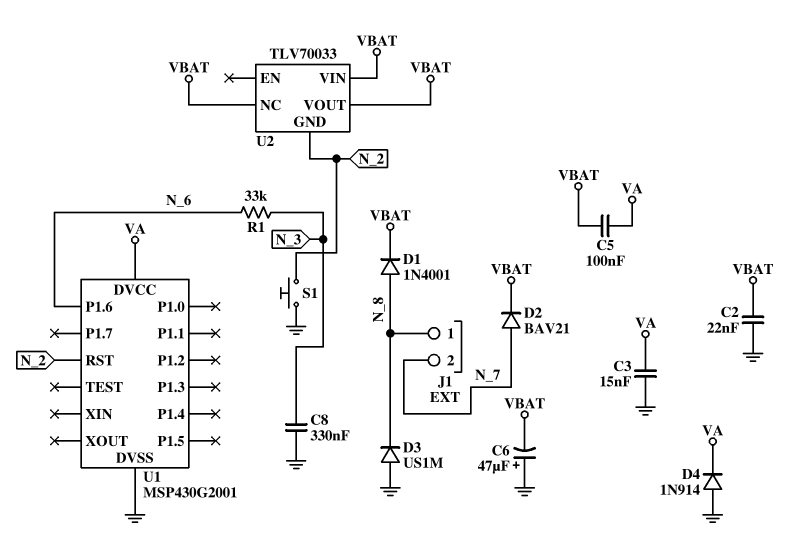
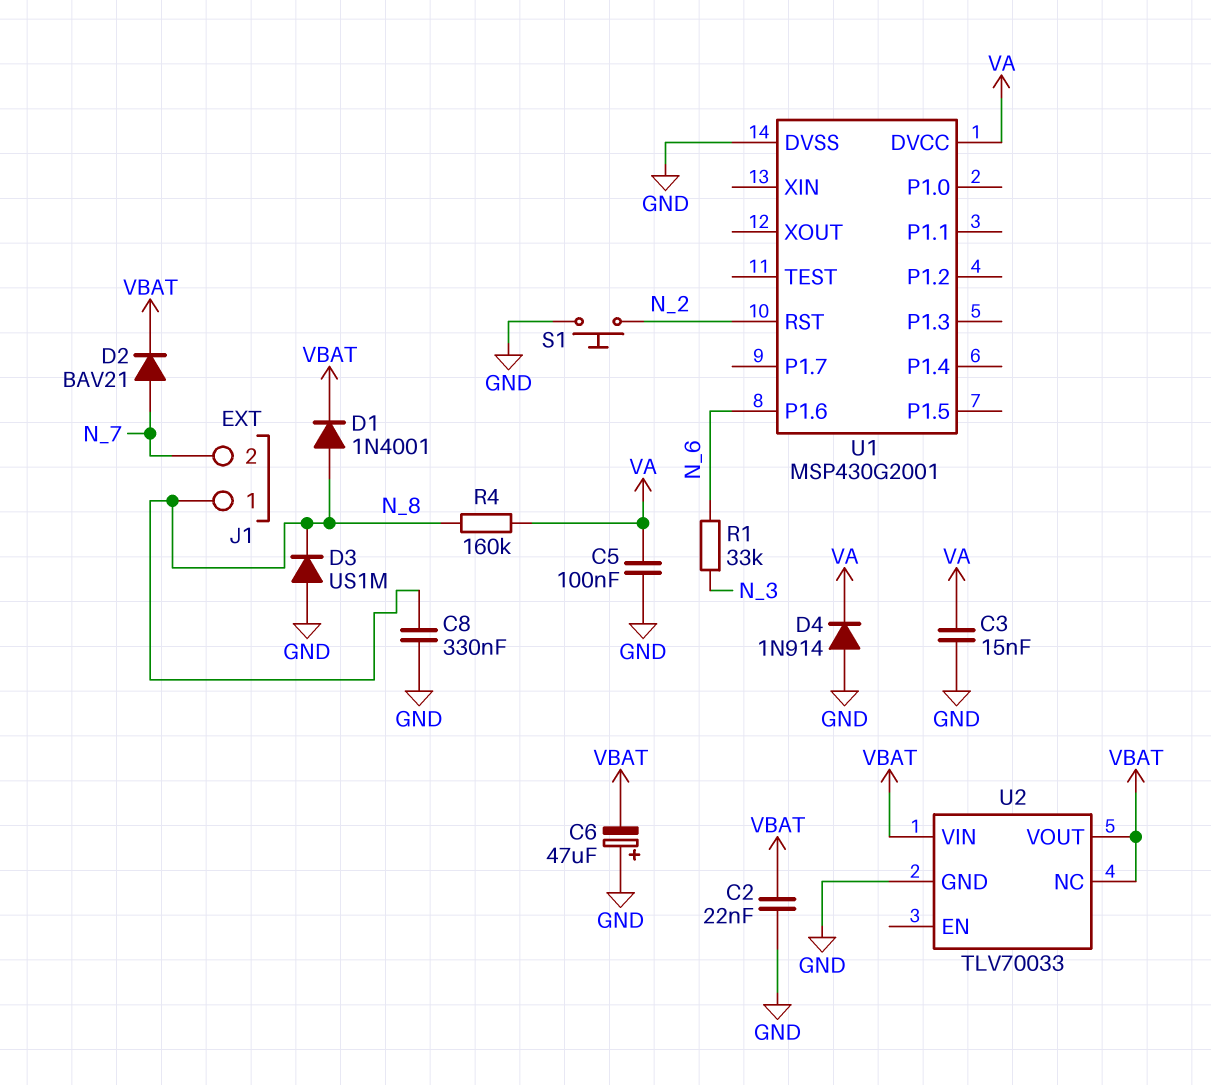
C5: 100nF (VA, VBAT) -> 100nF (GND, VA)
C8: 330nF (GND, N_3) -> 330nF (GND, N_8)
R4: none -> 160k (N_8, VA)
U2 pin GND: N_2 -> GND

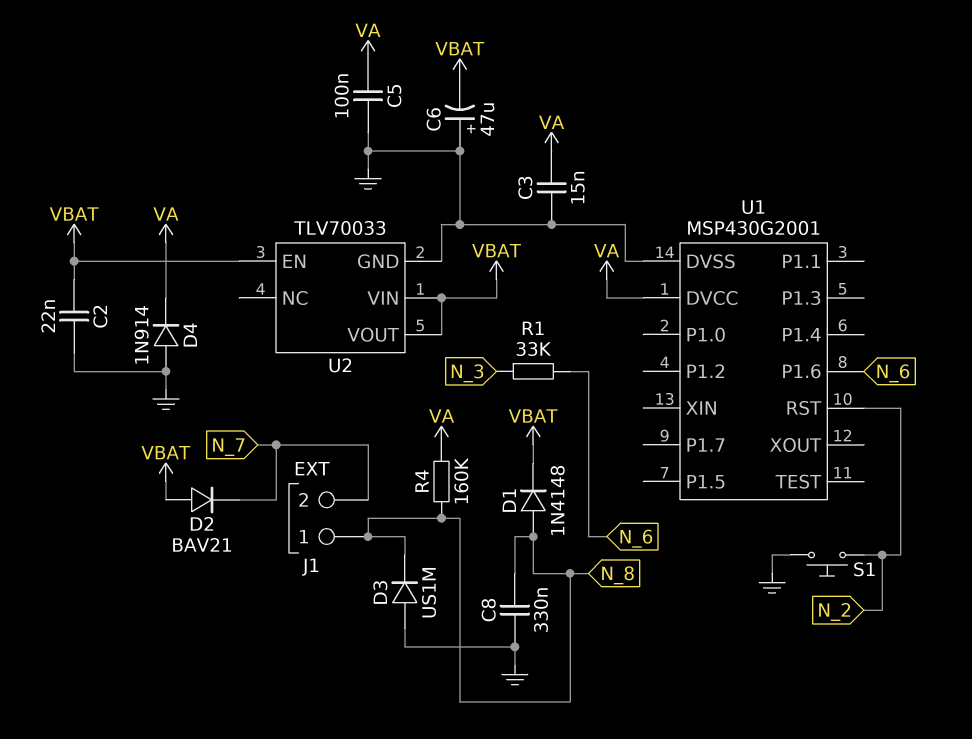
D1: diode 1N4001 (A N_8, K VBAT) -> diode 1N4148 (A N_8, K VBAT)
D2: diode BAV21 (A N_7, K VBAT) -> diode BAV21 (A VBAT, K N_7)
U2 pin EN: none -> VBAT
U2 pin NC: VBAT -> none

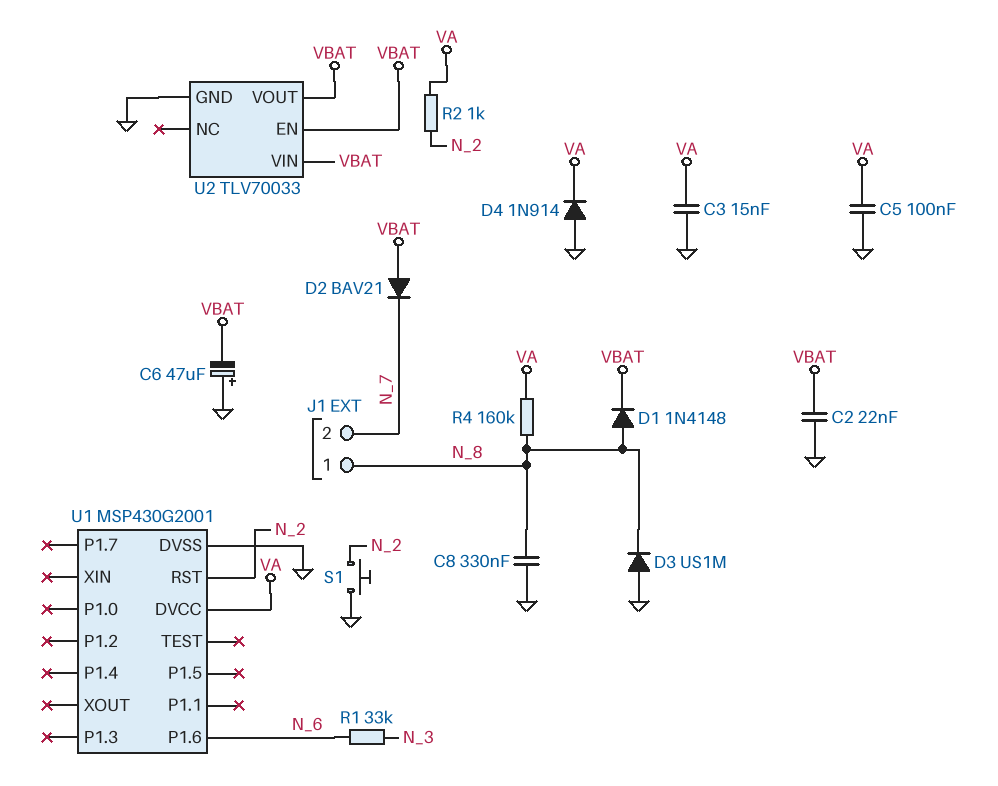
R2: none -> 1k (N_2, VA)

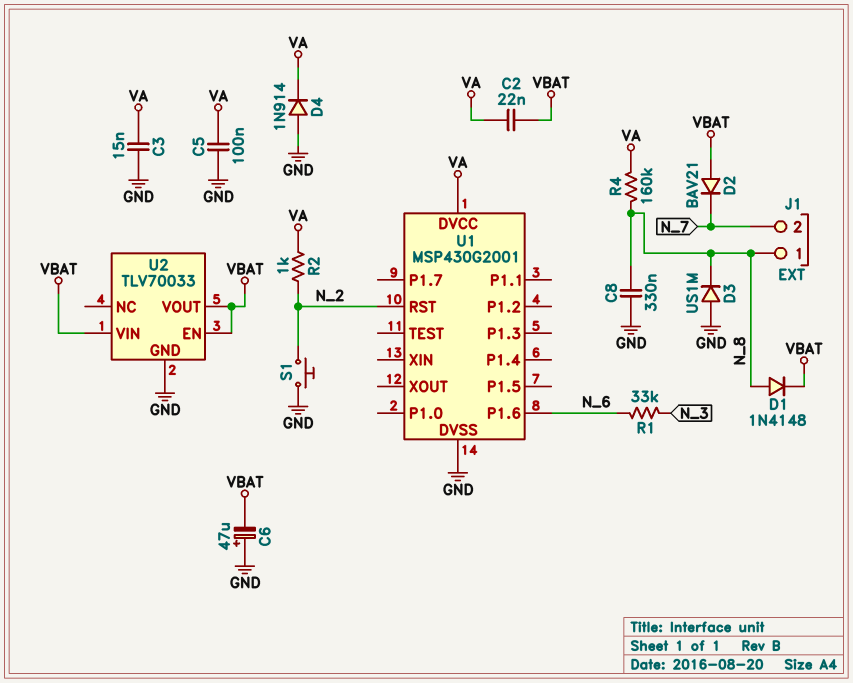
C2: 22nF (GND, VBAT) -> 22nF (VA, VBAT)

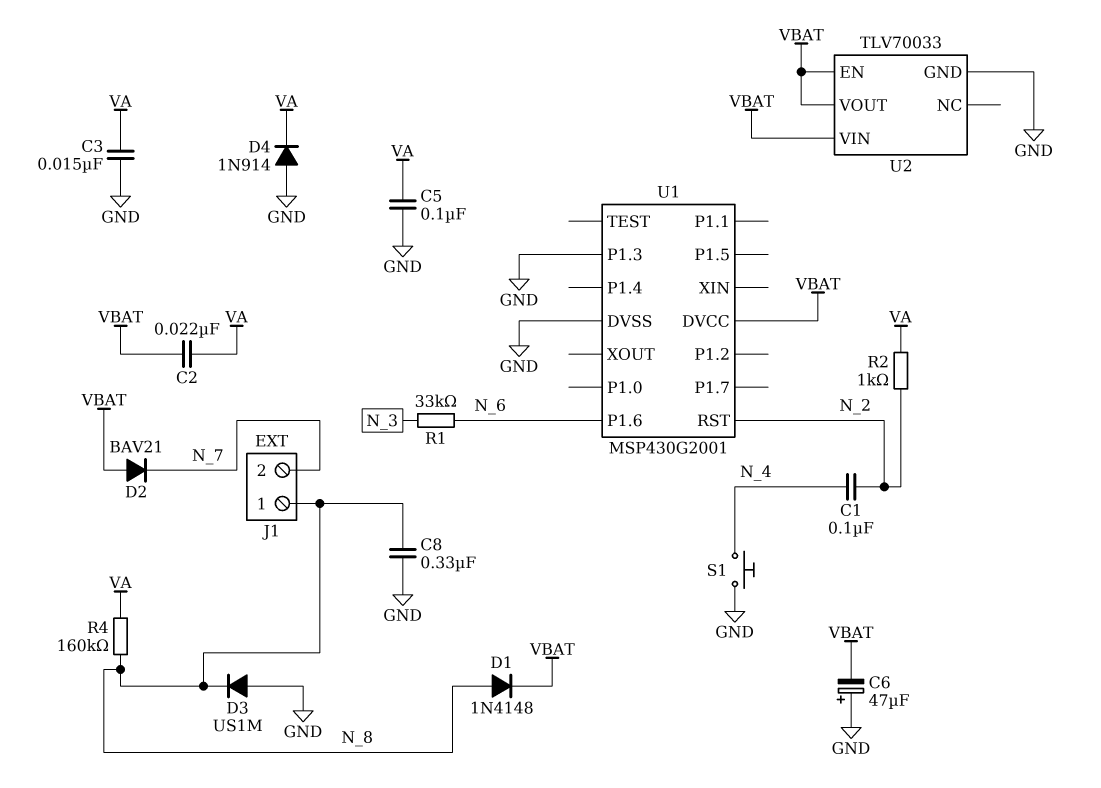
C1: none -> 100nF (N_2, N_4)
S1: button (GND, N_2) -> button (GND, N_4)
U1 pin DVCC: VA -> VBAT
U1 pin P1.3: none -> GND

